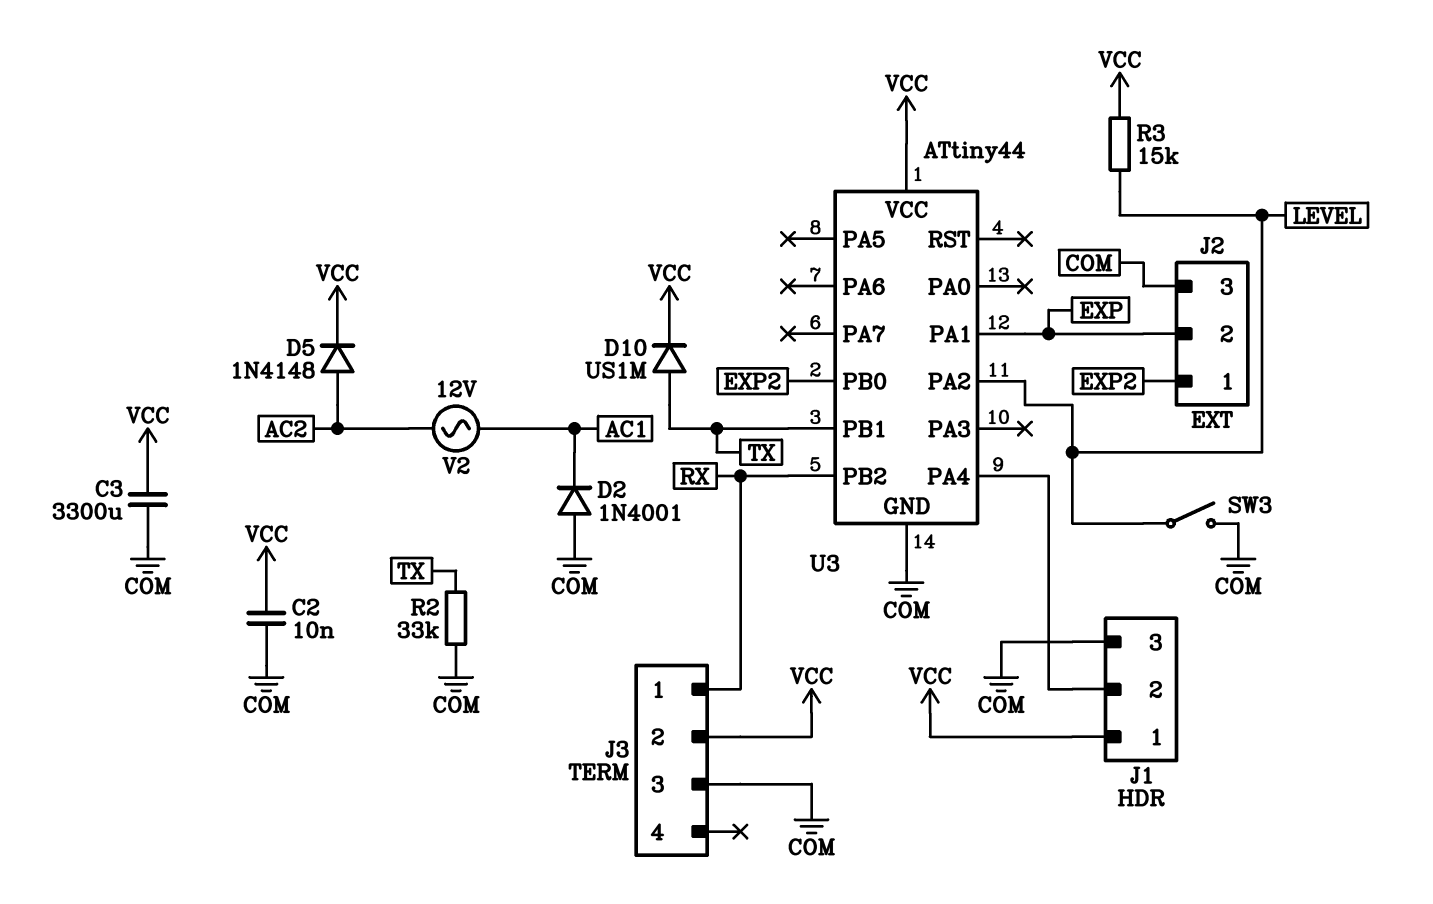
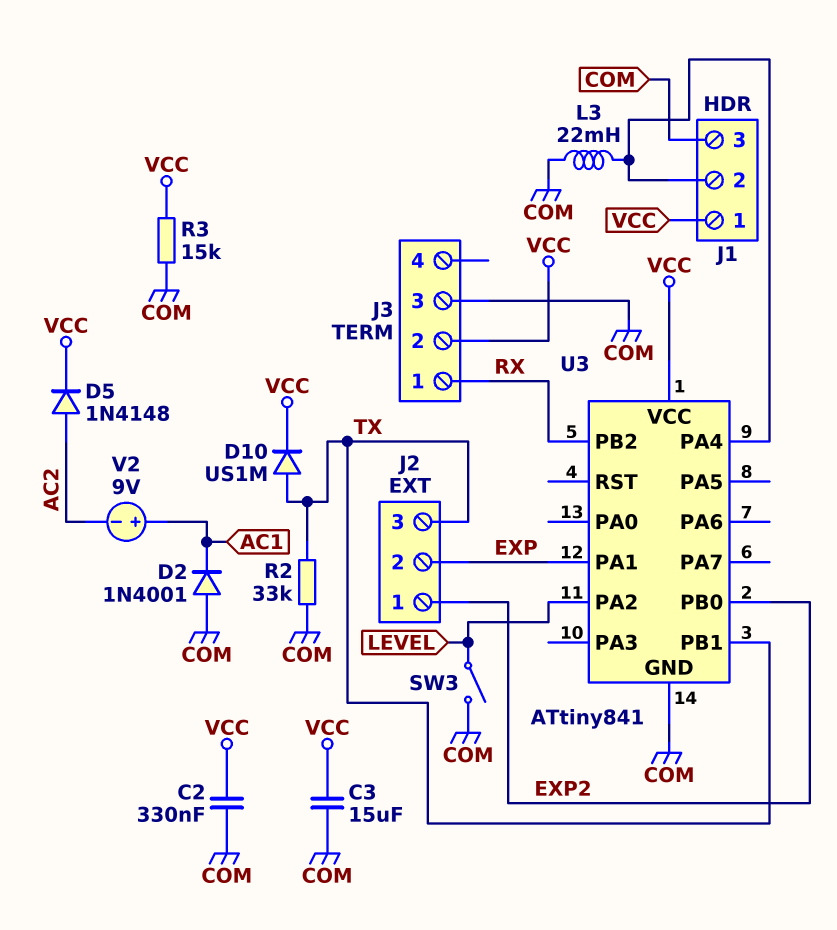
C2: 10nF (COM, VCC) -> 330nF (COM, VCC)
C3: 3300uF (COM, VCC) -> 15uF (COM, VCC)
J2 pin 3: COM -> TX
L3: none -> 22mH (COM, J1/2)
R3: 15k (LEVEL, VCC) -> 15k (COM, VCC)
U3: ATtiny44 -> ATtiny841
V2: AC 12V (AC1, AC2) -> 9V (plus AC1, minus AC2)

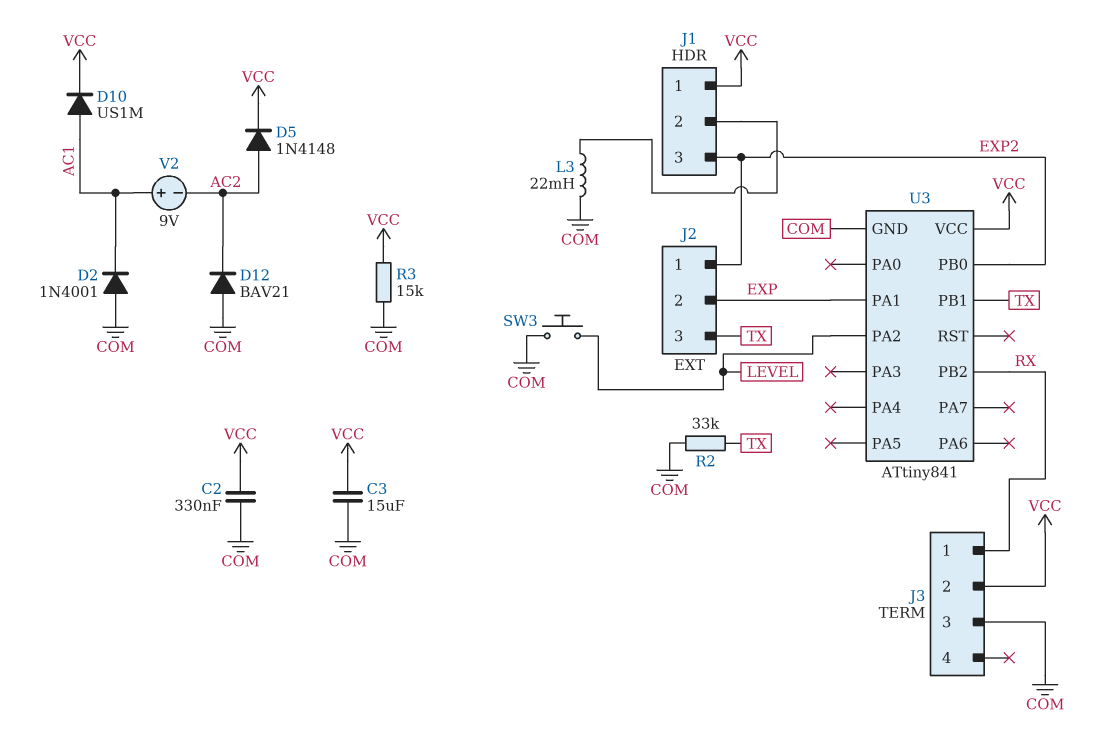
D10: diode US1M (A TX, K VCC) -> diode US1M (A AC1, K VCC)
D12: none -> diode BAV21 (A COM, K AC2)
J1 pin 3: COM -> EXP2
SW3: switch (COM, LEVEL) -> button (COM, LEVEL)
U3 pin PA4: J1/2 -> none

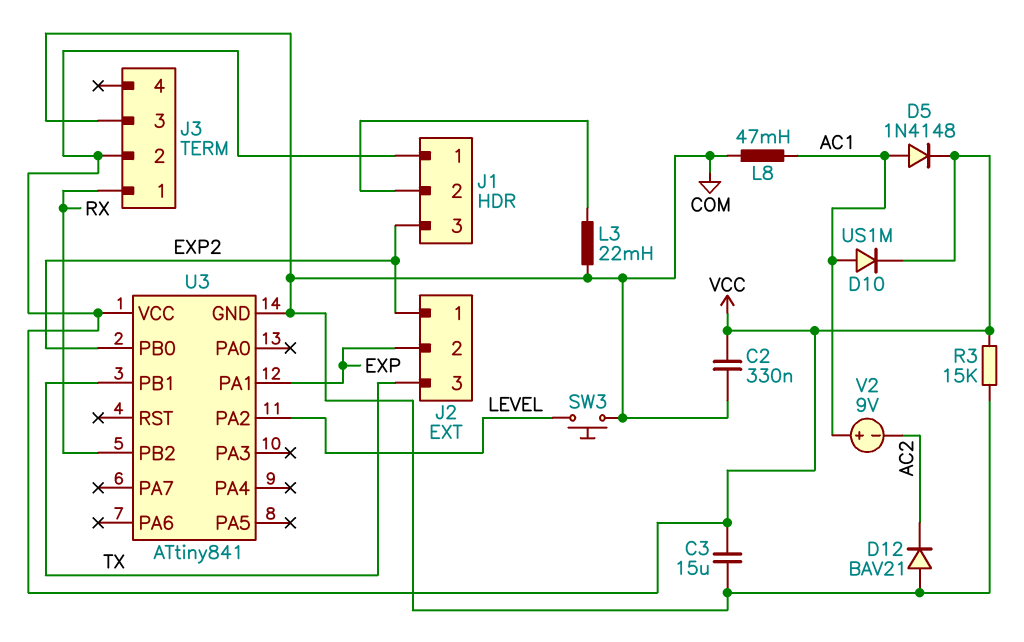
D2: diode 1N4001 (A COM, K AC1) -> none
D5: diode 1N4148 (A AC2, K VCC) -> diode 1N4148 (A AC1, K VCC)
L8: none -> 47mH (AC1, COM)
R2: 33k (COM, TX) -> none

